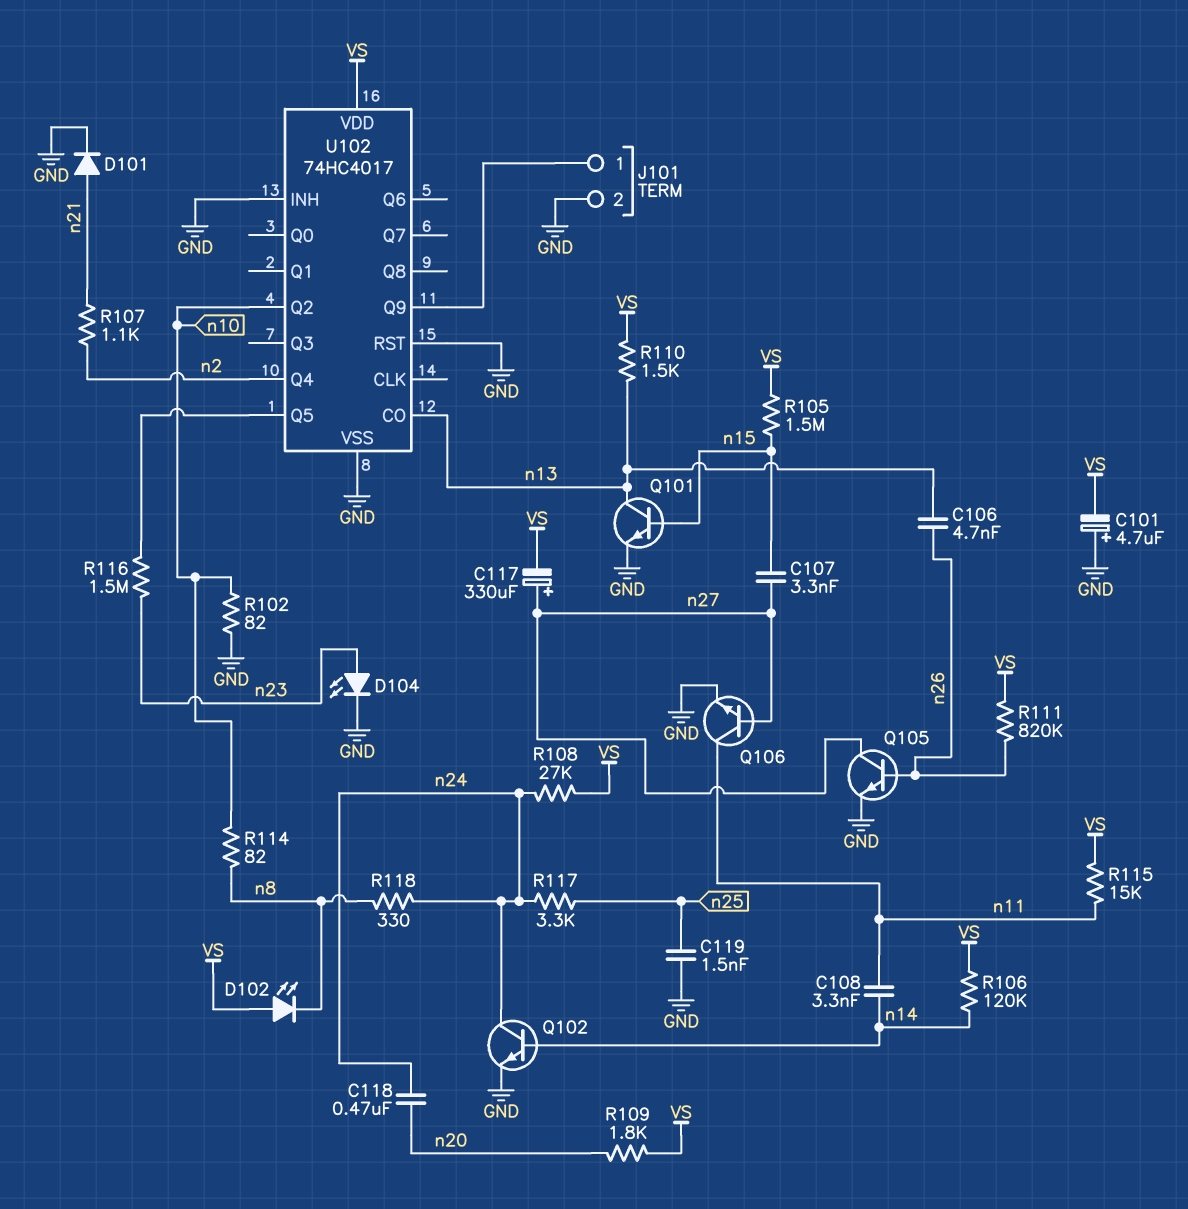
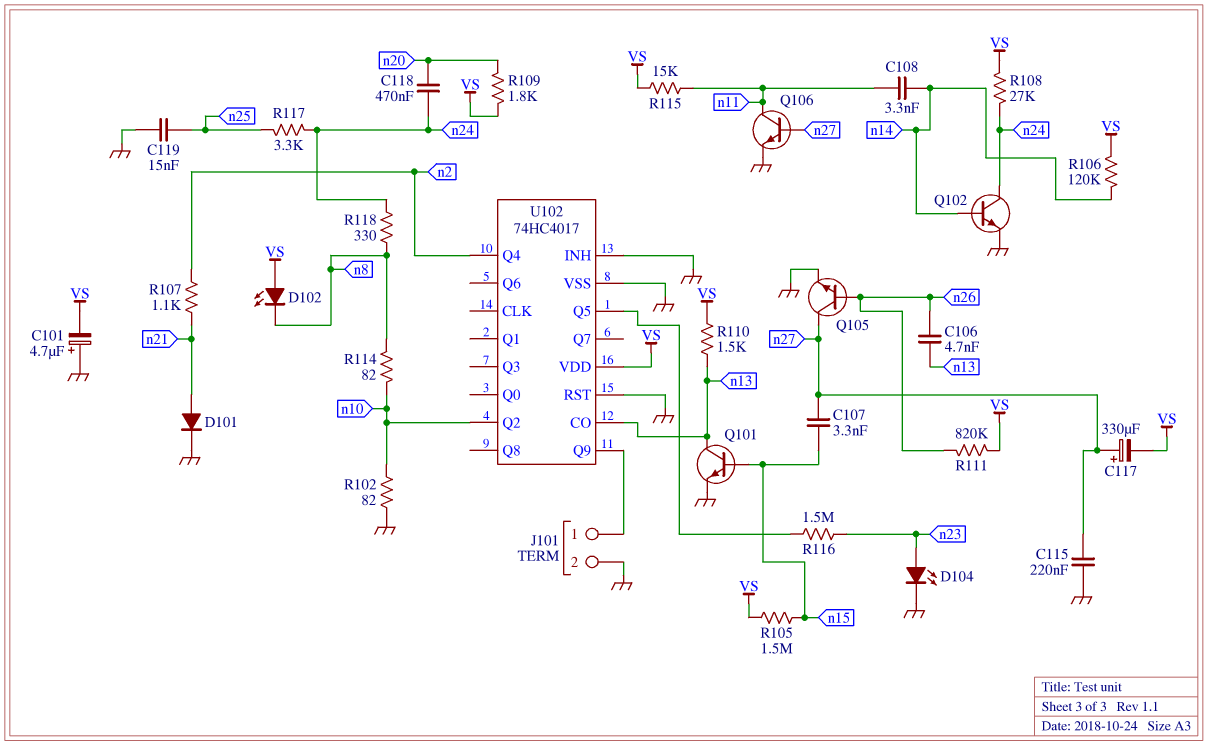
C115: none -> 220nF (GND, n27)
C119: 1.5nF (GND, n25) -> 15nF (GND, n25)

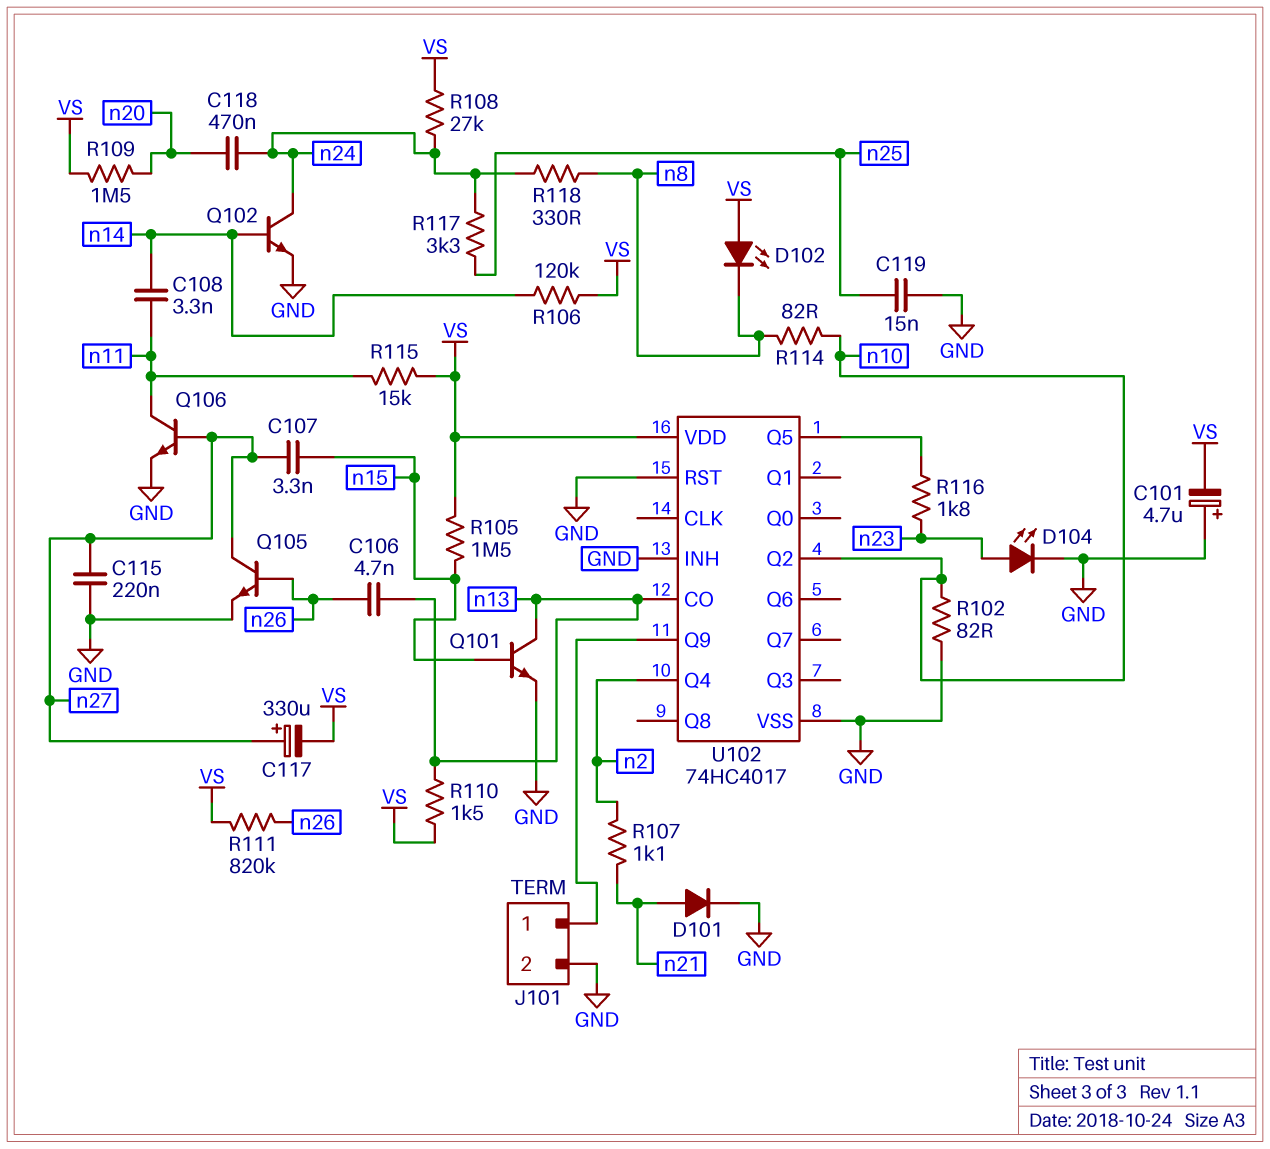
R109: 1.8k (VS, n20) -> 1.5M (VS, n20)
R116: 1.5M (U102/Q5, n23) -> 1.8k (U102/Q5, n23)

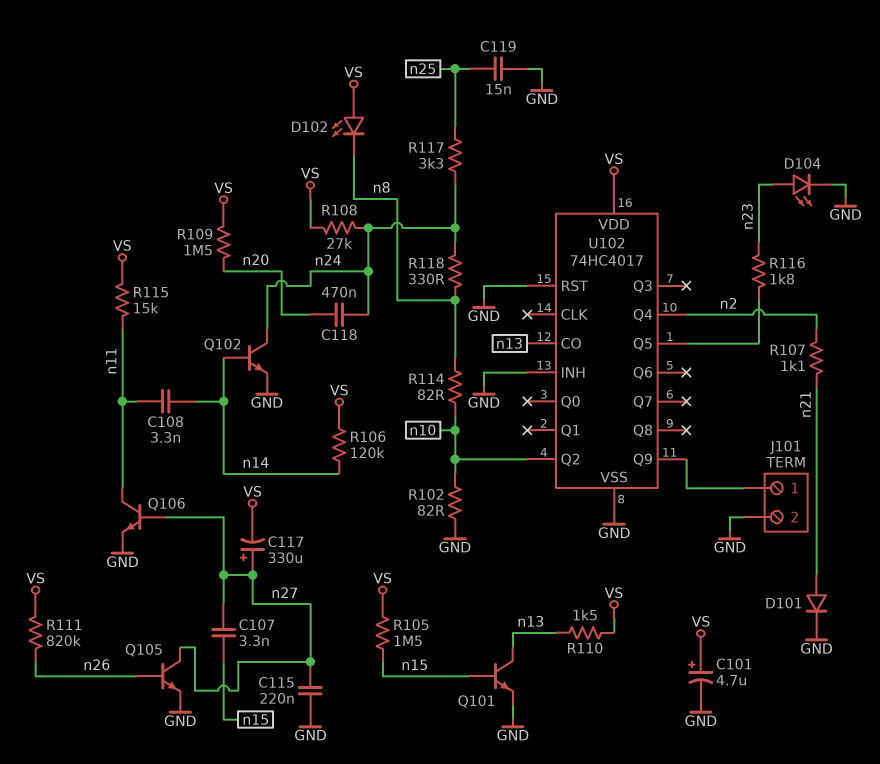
C101: 4.7uF (plus GND, minus VS) -> 4.7uF (plus VS, minus GND)
C106: 4.7nF (n13, n26) -> none

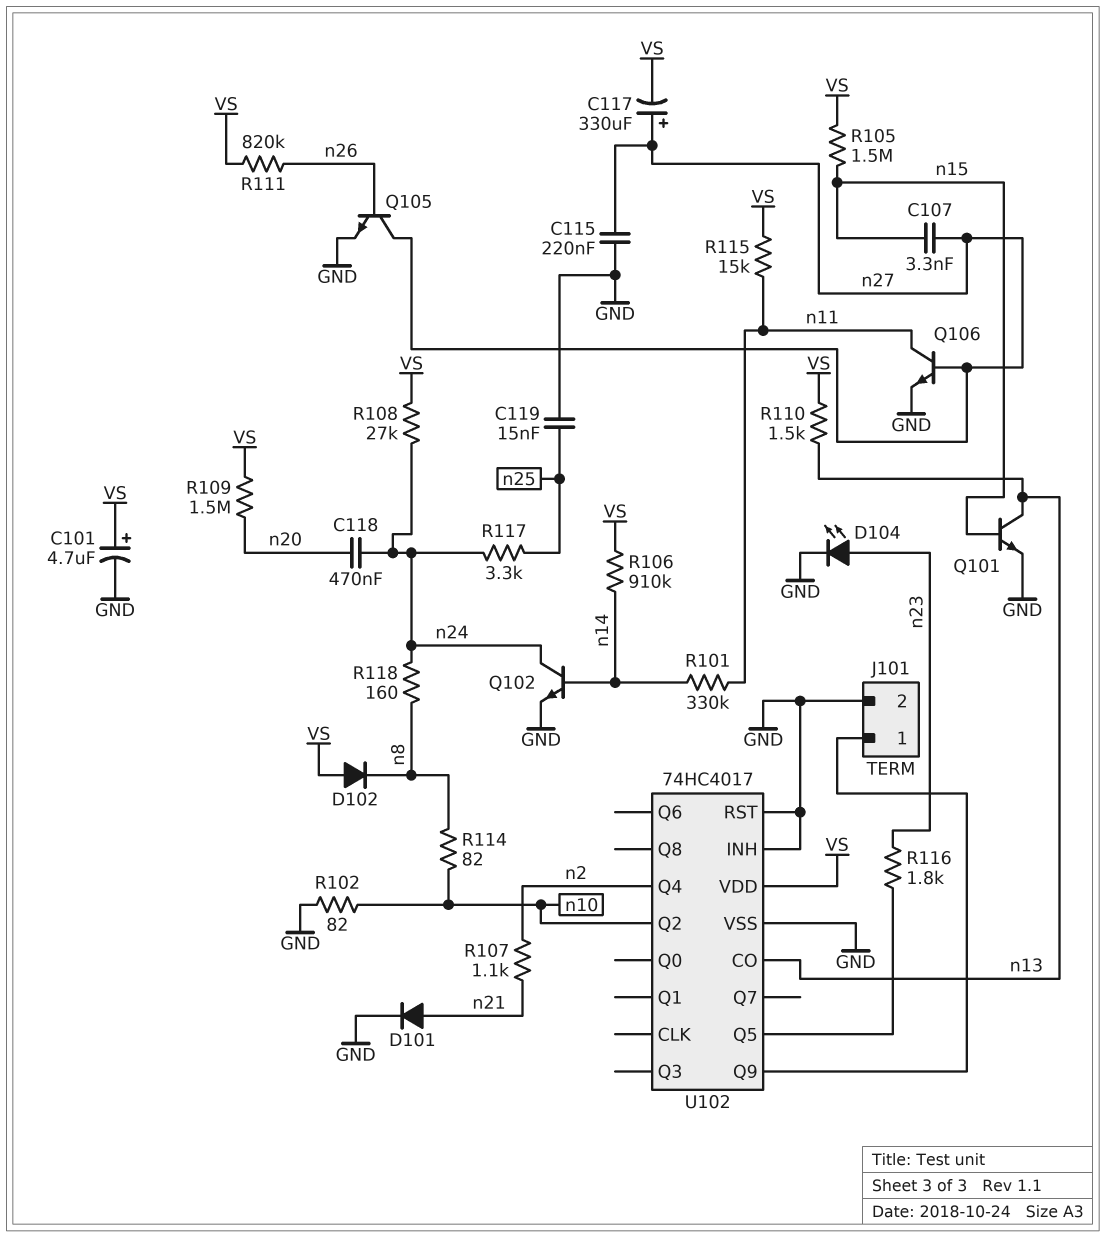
C108: 3.3nF (n11, n14) -> none
D102: LED (A VS, K n8) -> diode (A VS, K n8)
R101: none -> 330k (n11, n14)
R106: 120k (VS, n14) -> 910k (VS, n14)
R118: 330 (n8, n24) -> 160 (n8, n24)

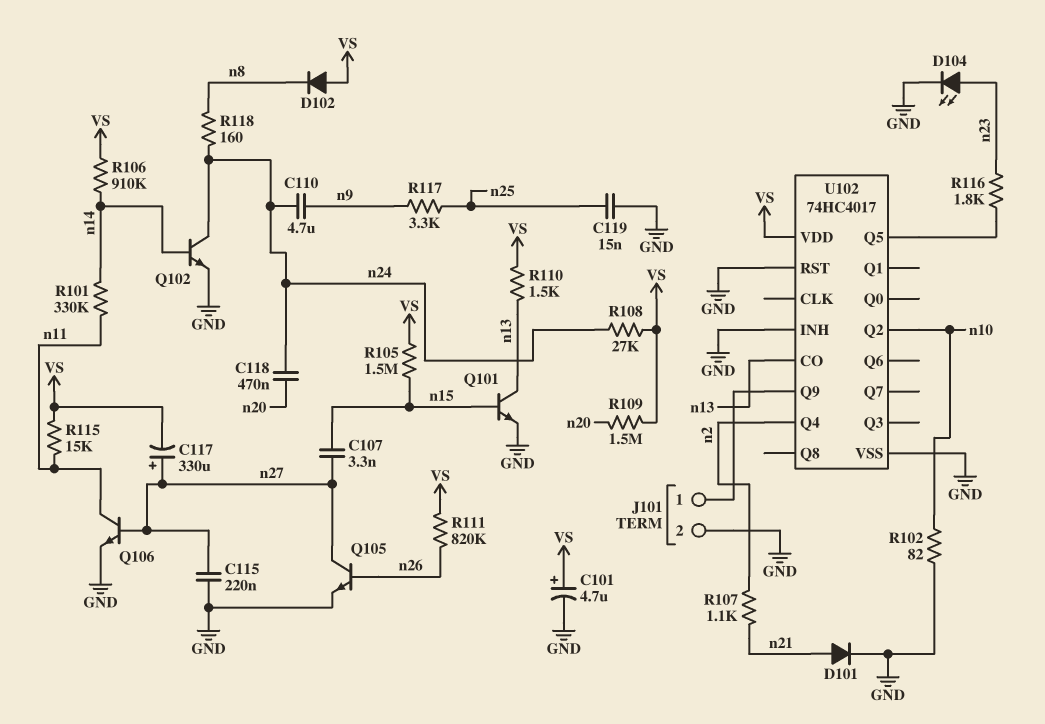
C110: none -> 4.7uF (n9, n24)
R114: 82 (n8, n10) -> none
R117: 3.3k (n24, n25) -> 3.3k (n9, n25)

